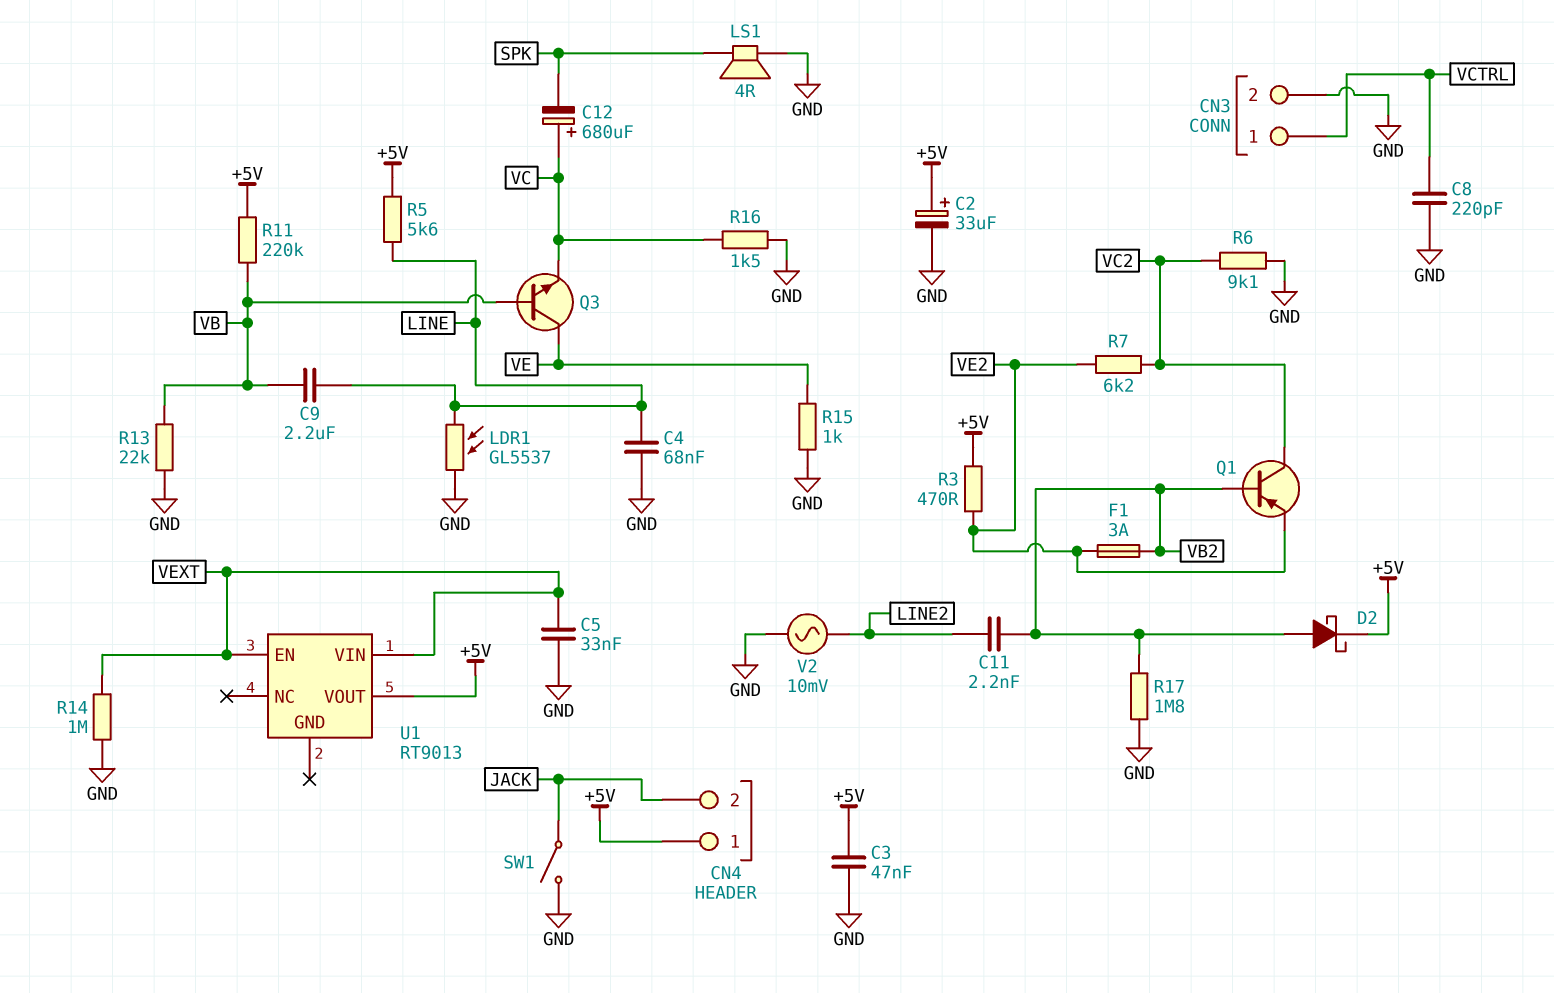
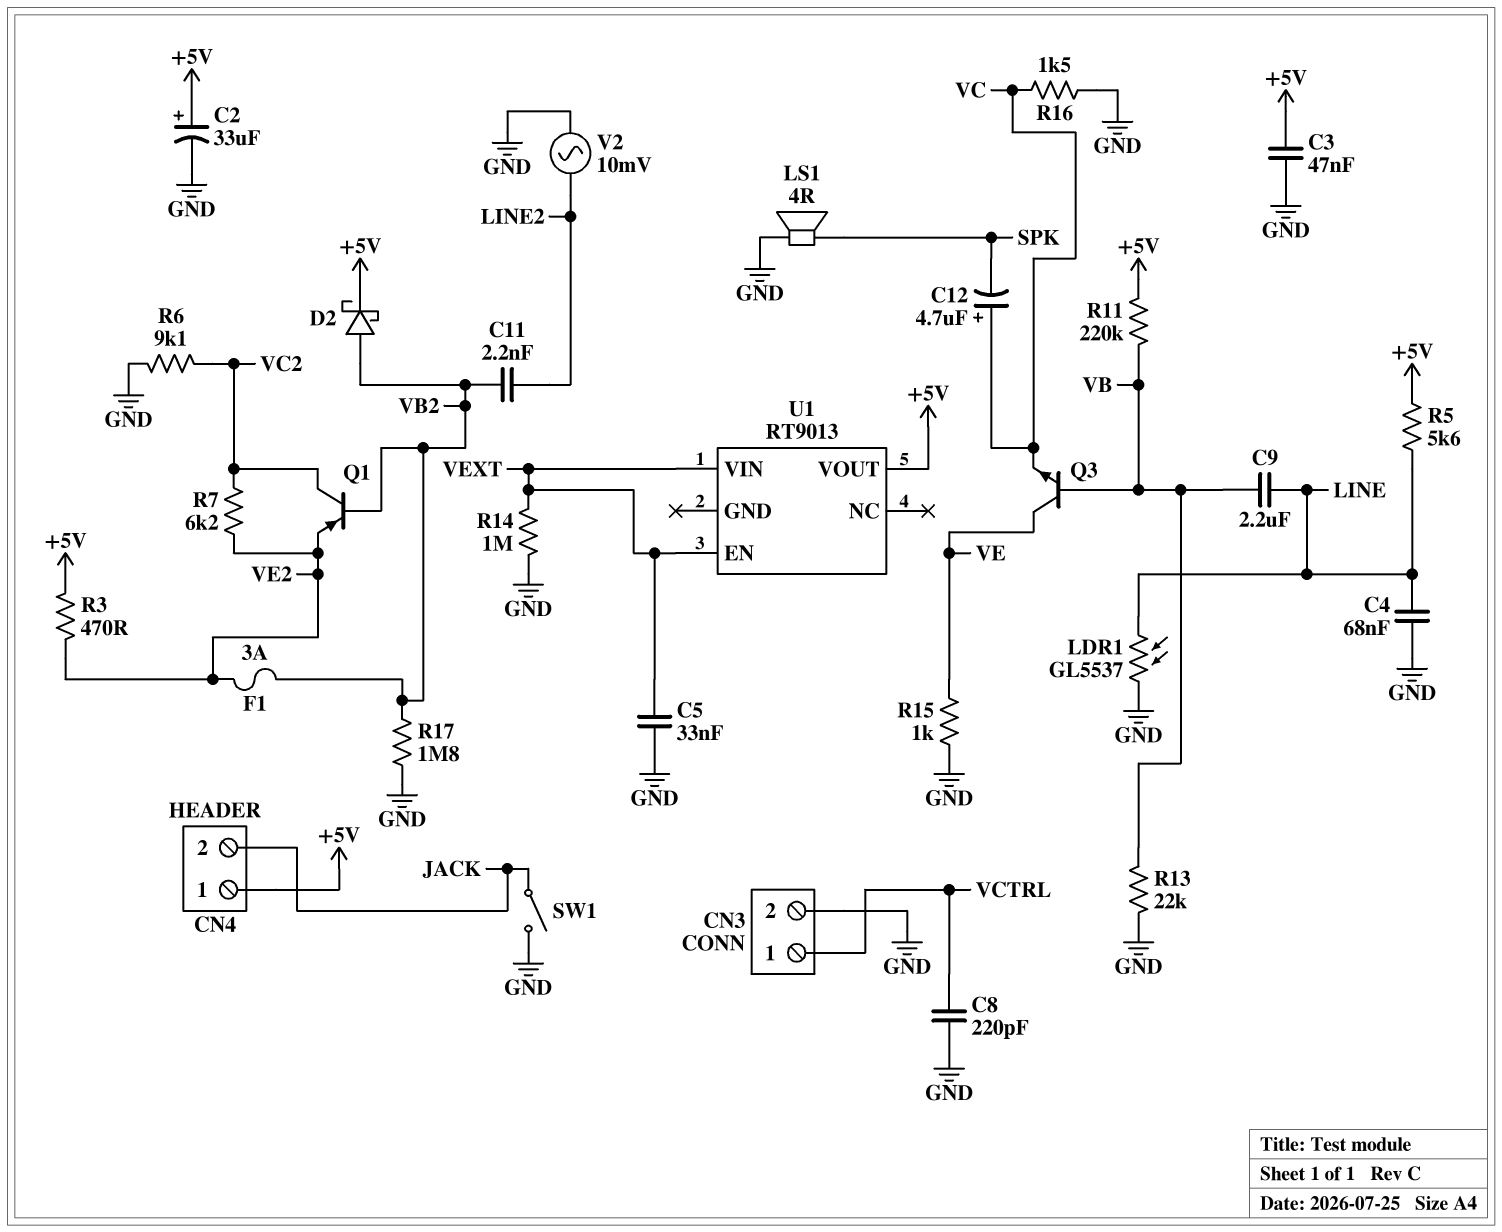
C12: 680uF (plus VC, minus SPK) -> 4.7uF (plus VC, minus SPK)

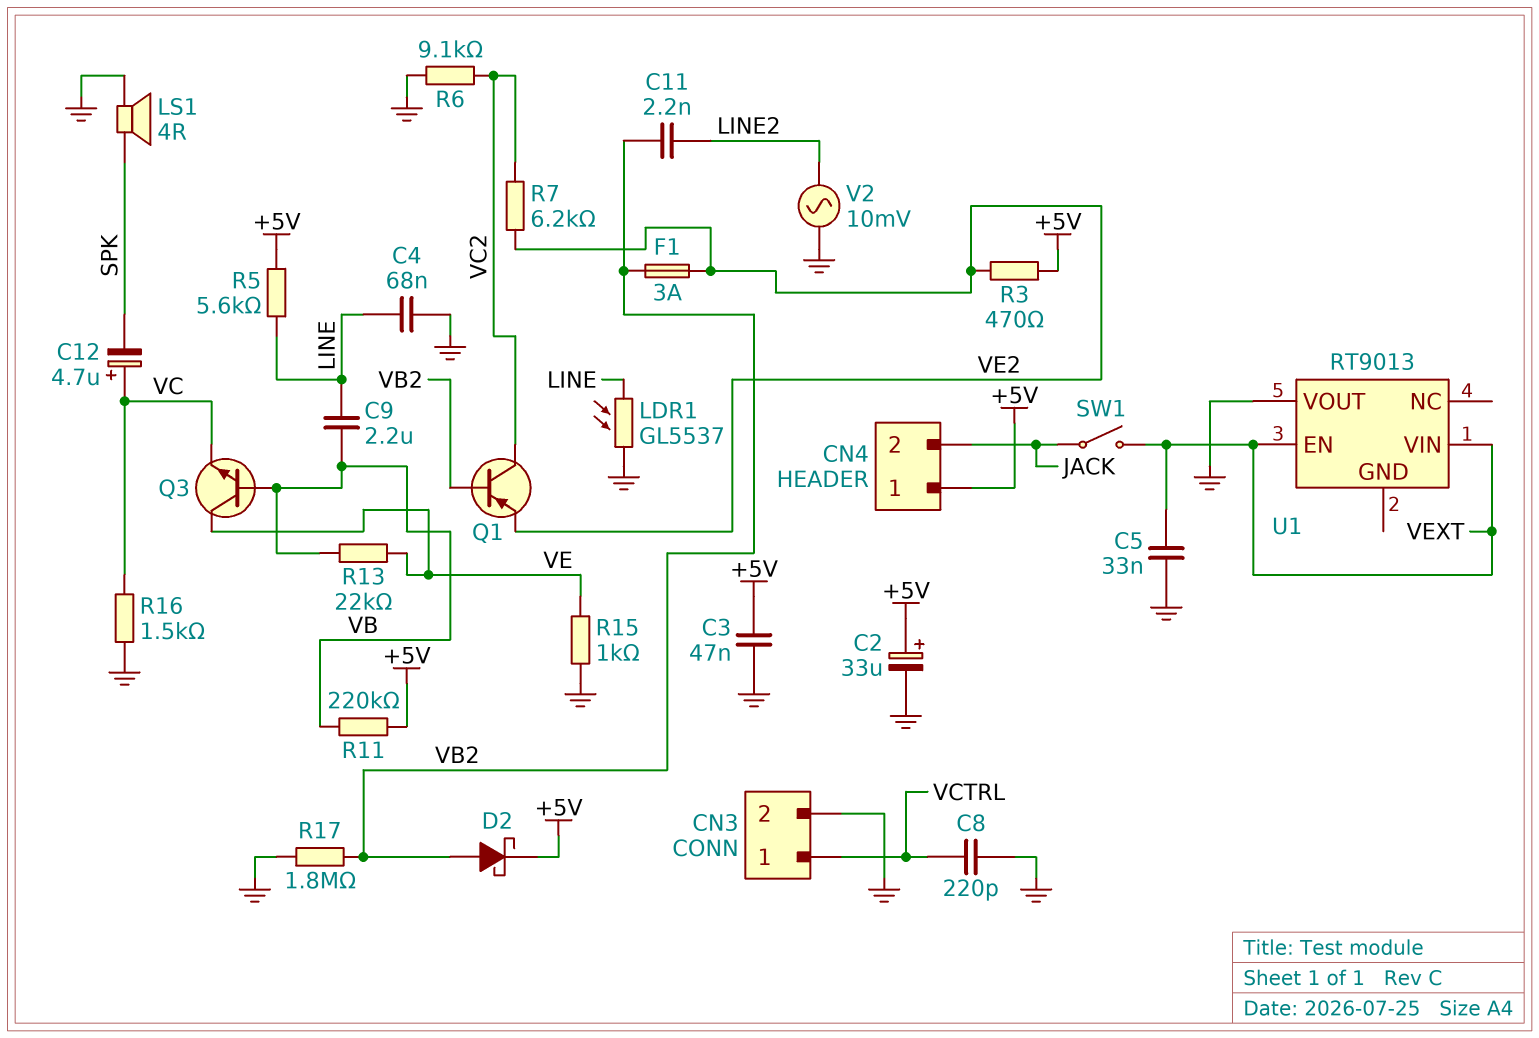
R13: 22k (GND, VB) -> 22k (VB, VE)
R14: 1M (GND, VEXT) -> none
SW1: switch (GND, JACK) -> switch (JACK, VEXT)
U1 pin VOUT: +5V -> GND

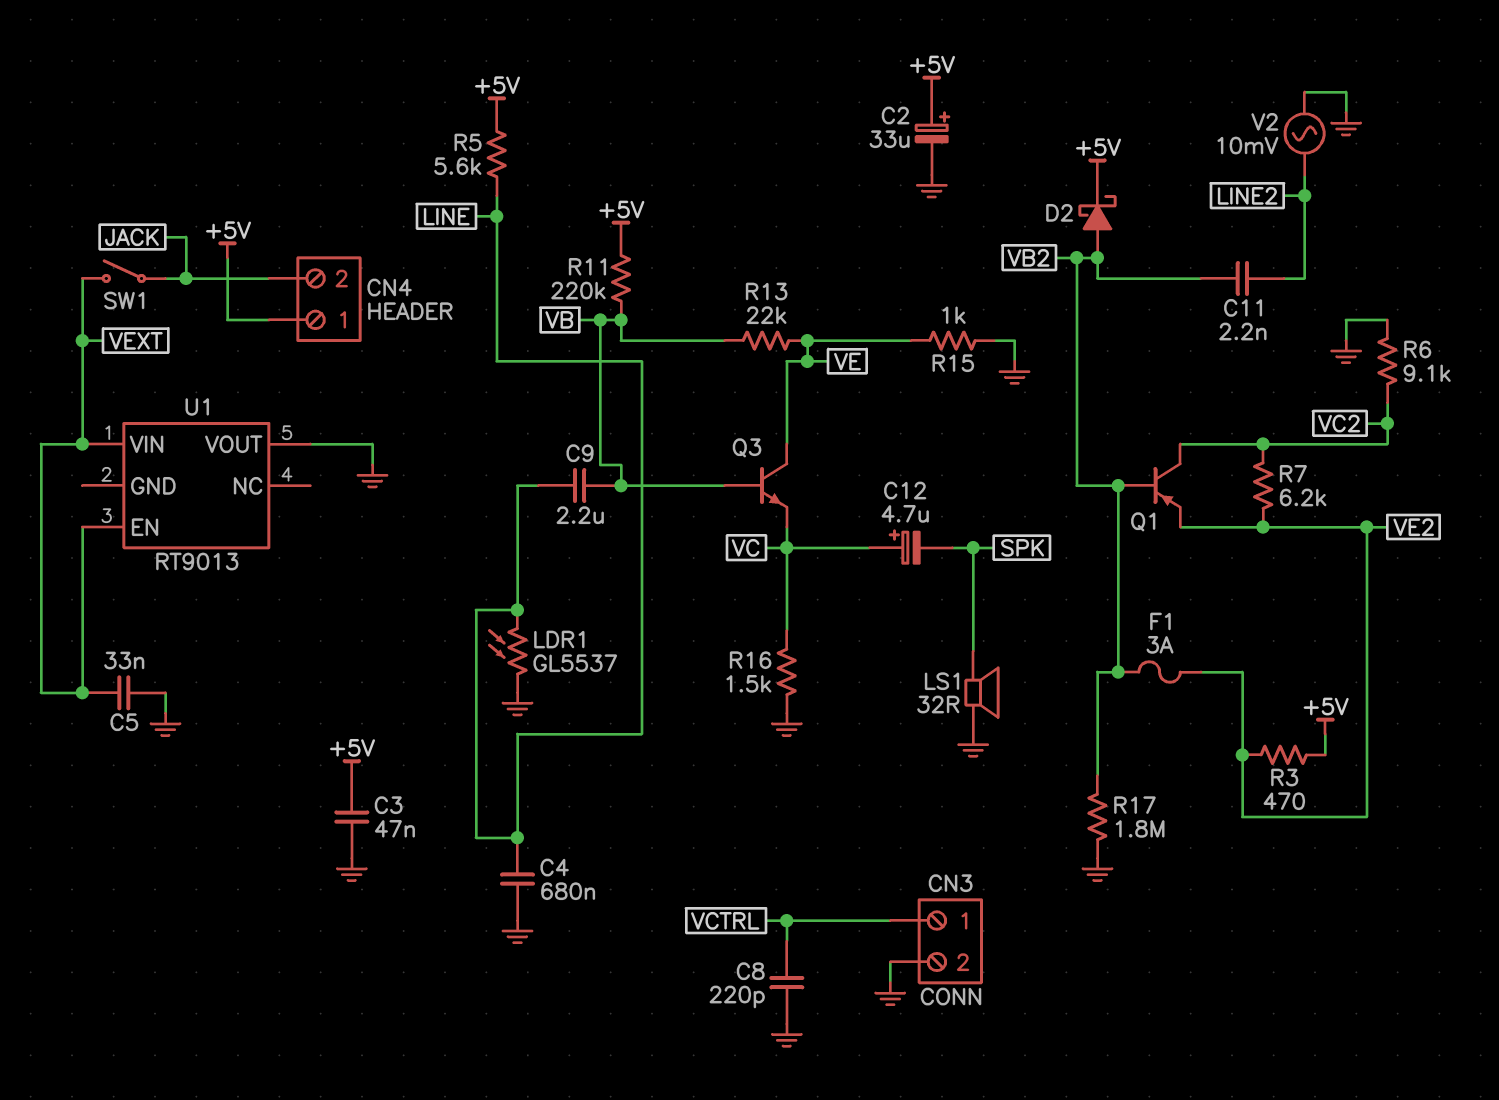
C4: 68nF (GND, LINE) -> 680nF (GND, LINE)
LS1: speaker 4R (GND, SPK) -> speaker 32R (GND, SPK)

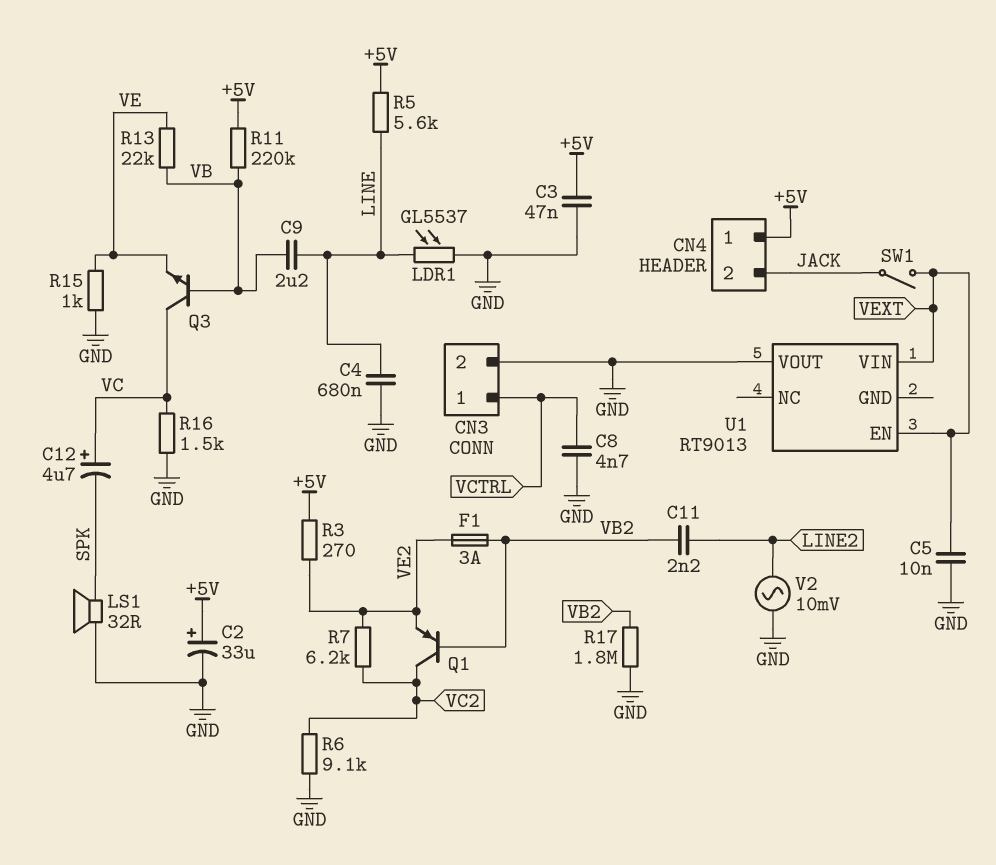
C5: 33nF (GND, VEXT) -> 10nF (GND, VEXT)
C8: 220pF (GND, VCTRL) -> 4.7nF (GND, VCTRL)
D2: schottky (A VB2, K +5V) -> none
Q3: NPN (B VB, C VE, E VC) -> NPN (B VB, C VC, E VE)
R3: 470 (+5V, VE2) -> 270 (+5V, VE2)

